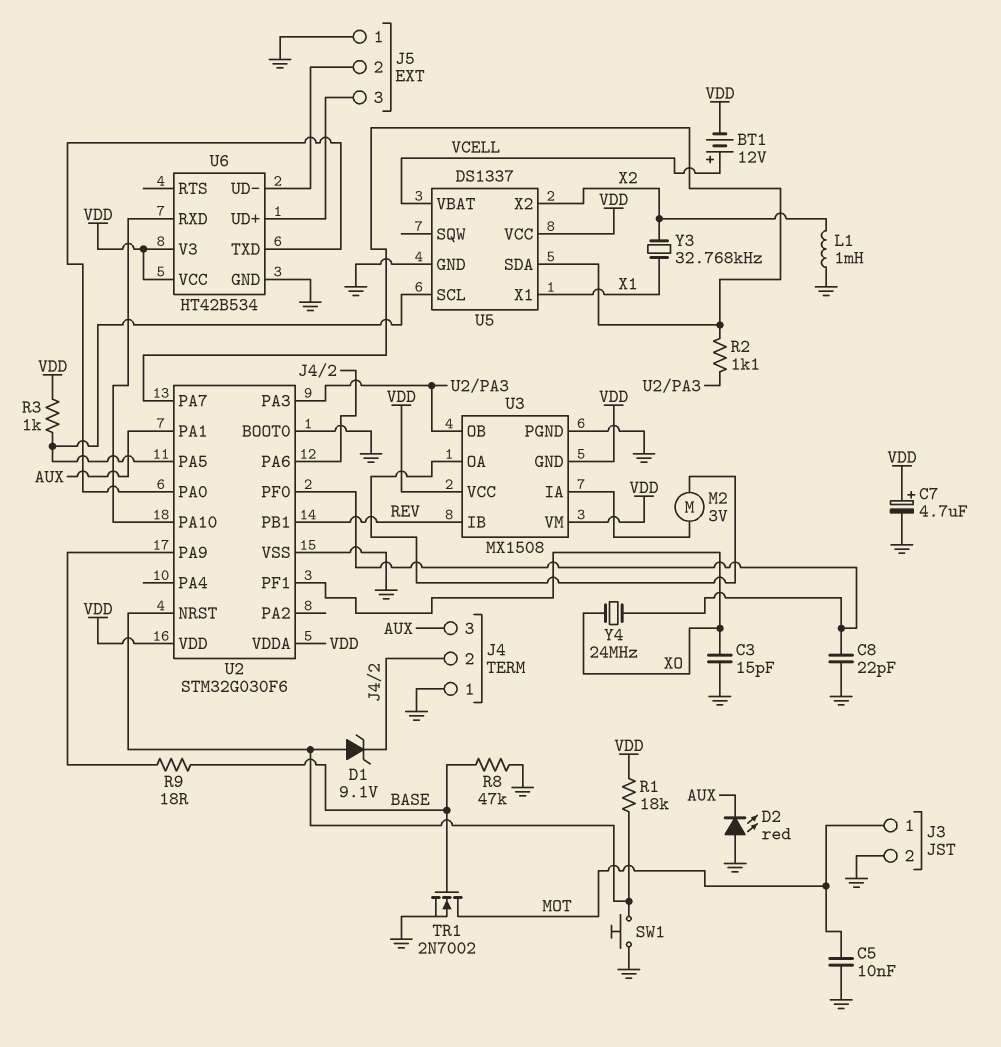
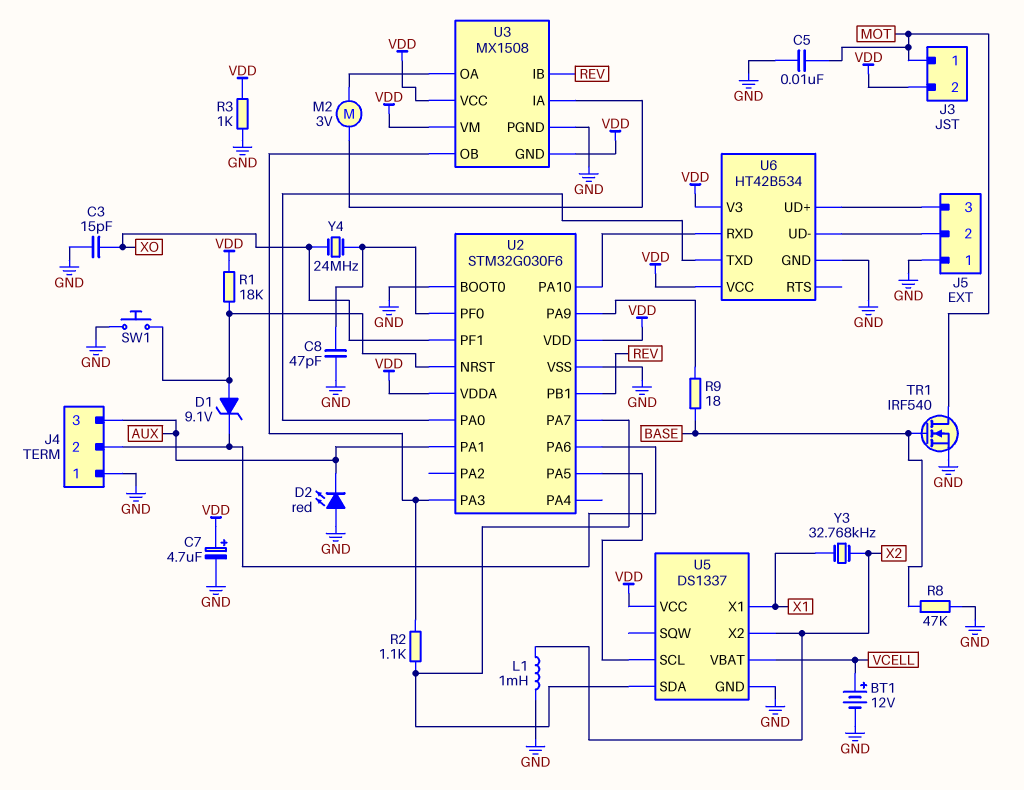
BT1: 12V (plus VCELL, minus VDD) -> 12V (plus VCELL, minus GND)
C8: 22pF (GND, U2/PF0) -> 47pF (GND, U2/PF0)
J3 pin 2: GND -> VDD
R3: 1k (U2/PA5, VDD) -> 1k (GND, VDD)
TR1: NMOS 2N7002 (G BASE, D MOT, S GND) -> NMOS IRF540 (G BASE, D MOT, S GND)

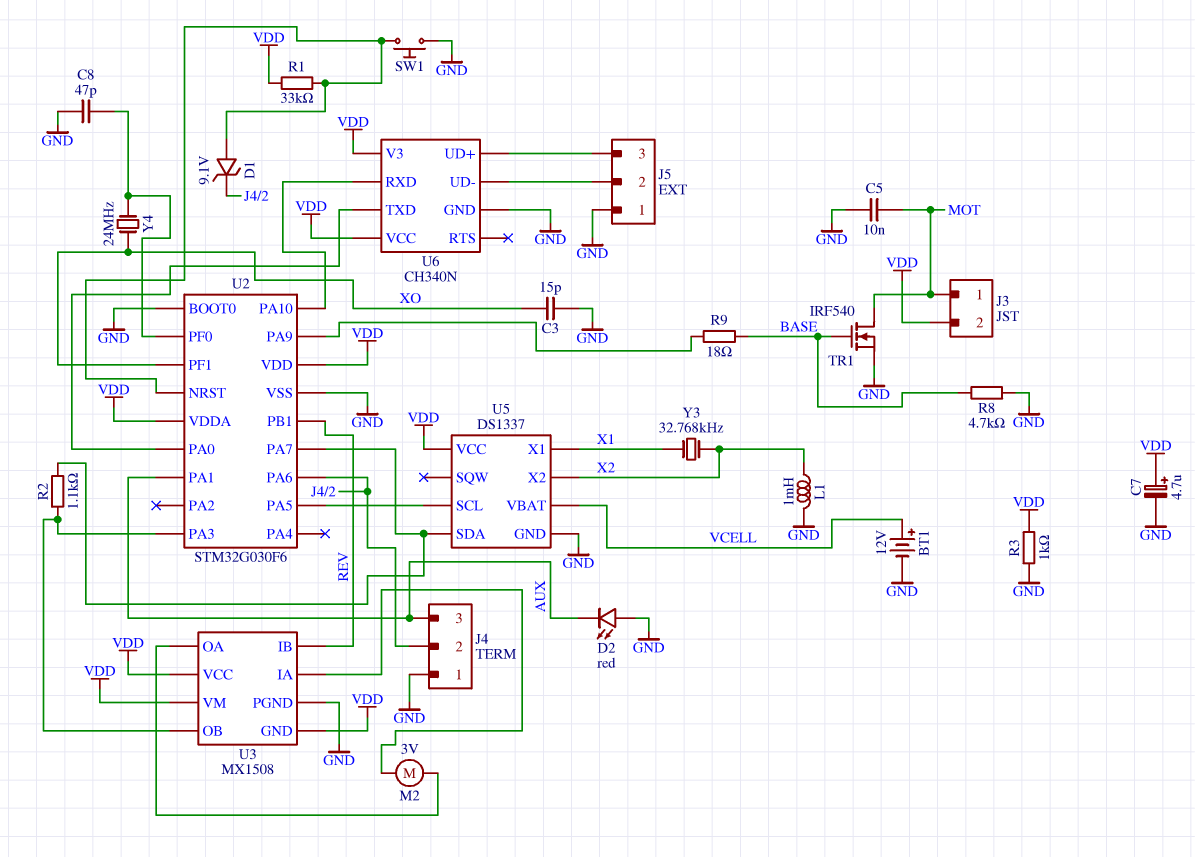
R1: 18k (U2/NRST, VDD) -> 33k (U2/NRST, VDD)
R8: 47k (BASE, GND) -> 4.7k (BASE, GND)
U6: HT42B534 -> CH340N

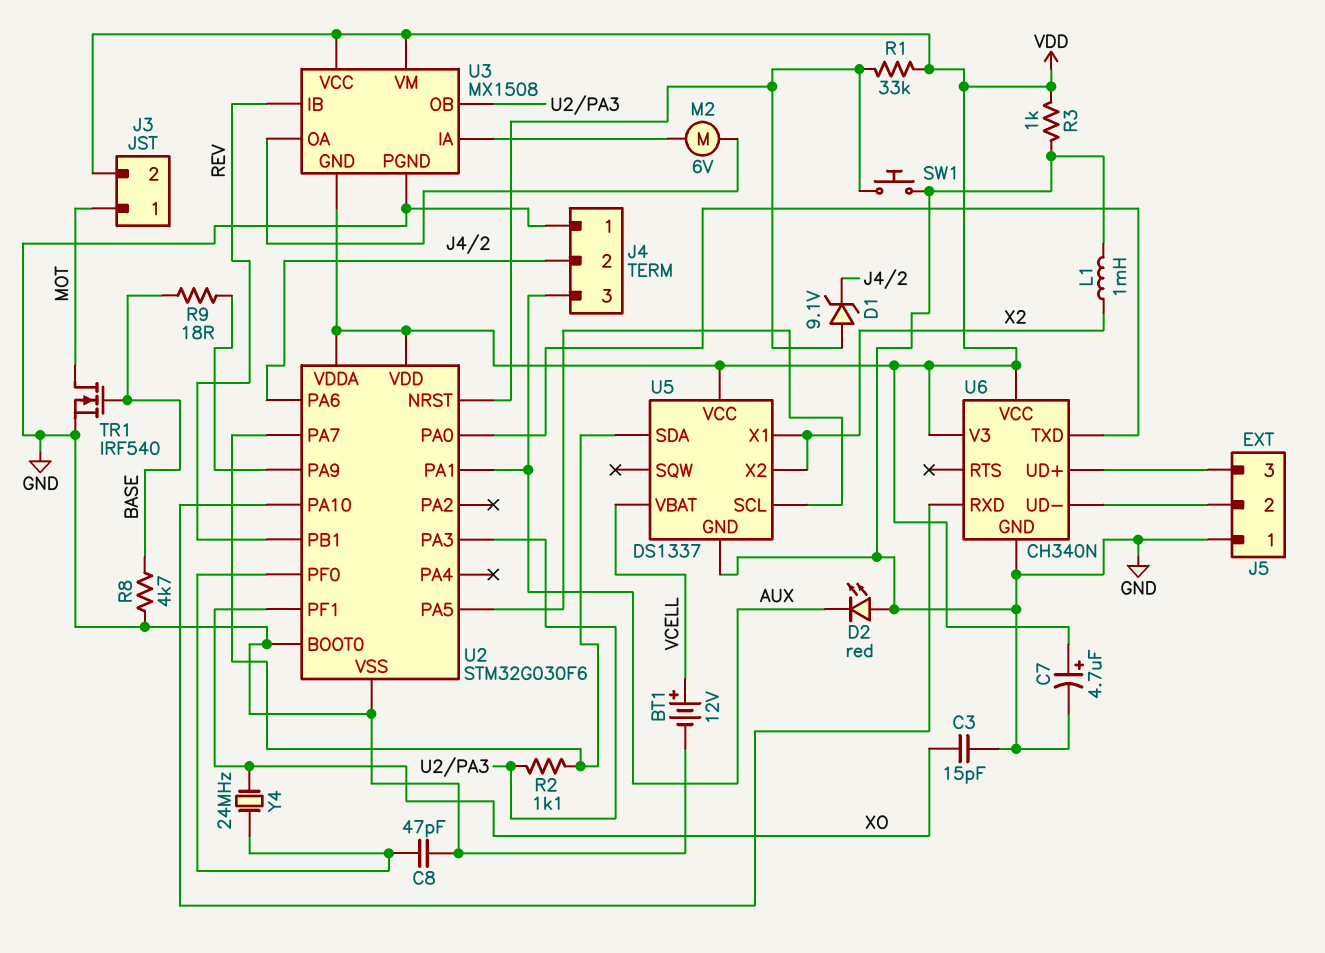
C5: 10nF (GND, MOT) -> none
M2: motor 3V (U3/IA, U3/OA) -> motor 6V (U3/IA, U3/OA)
U5 pin X1: X1 -> X2
Y3: 32.768kHz (X1, X2) -> none

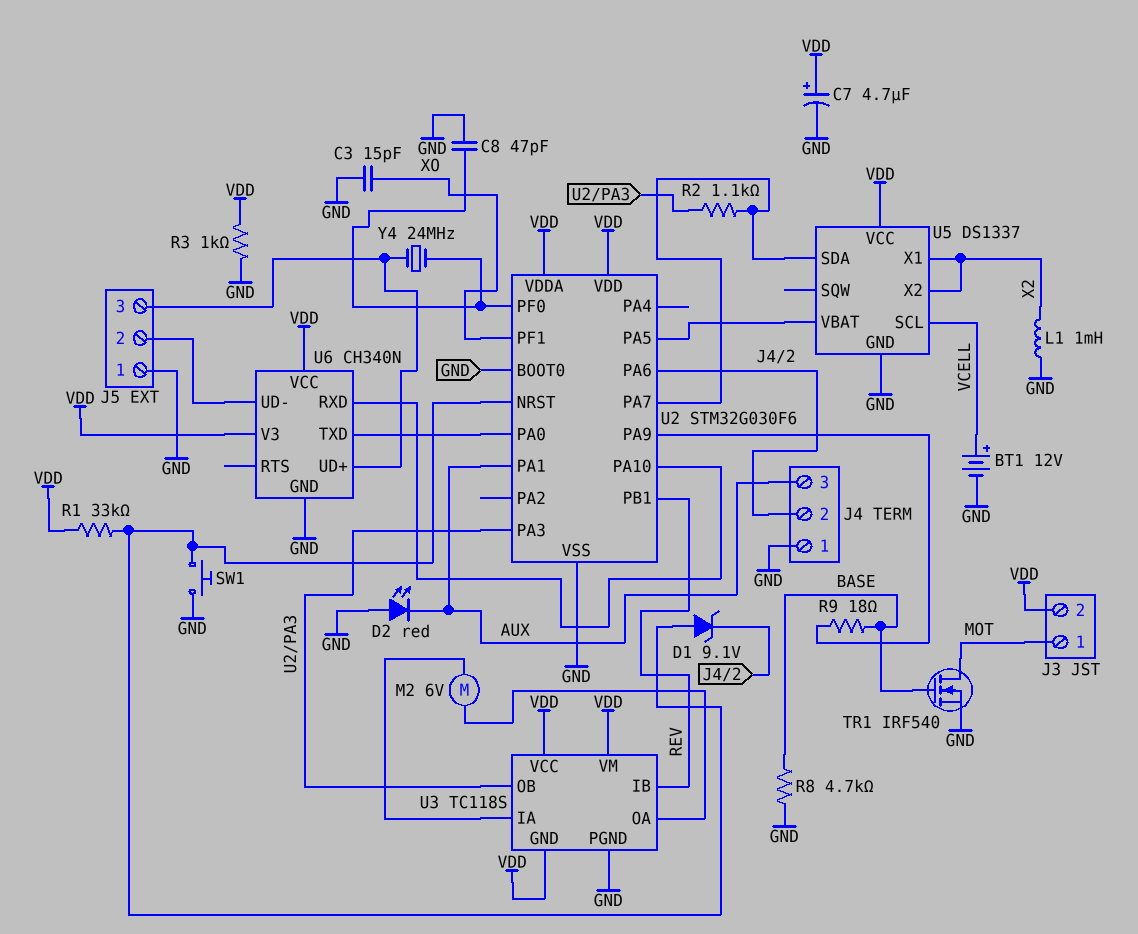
U3: MX1508 -> TC118S
U5 pin SCL: U2/PA5 -> VCELL
U5 pin VBAT: VCELL -> U2/PA5
Y4: 24MHz (U2/PF0, XO) -> 24MHz (J5/3, U2/PF0)

